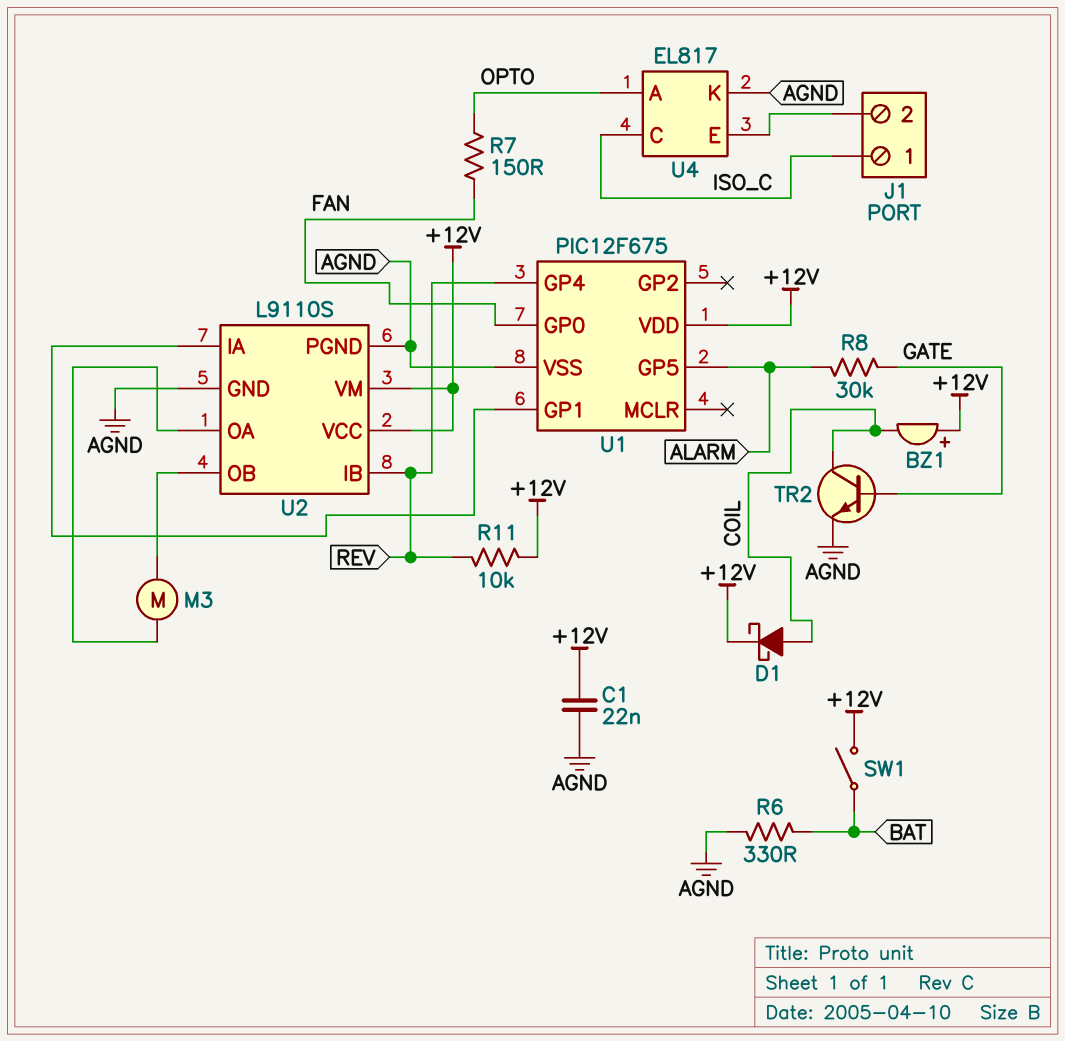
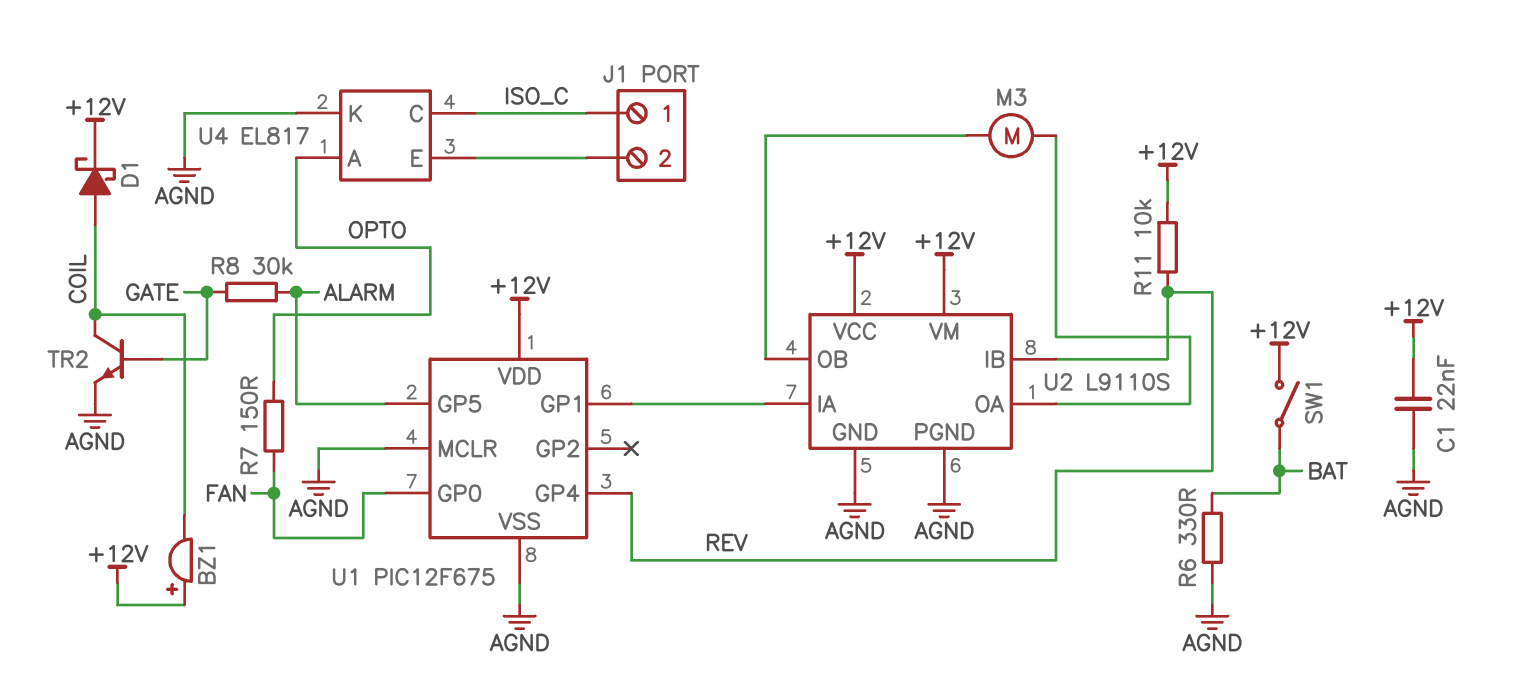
U1 pin MCLR: none -> AGND

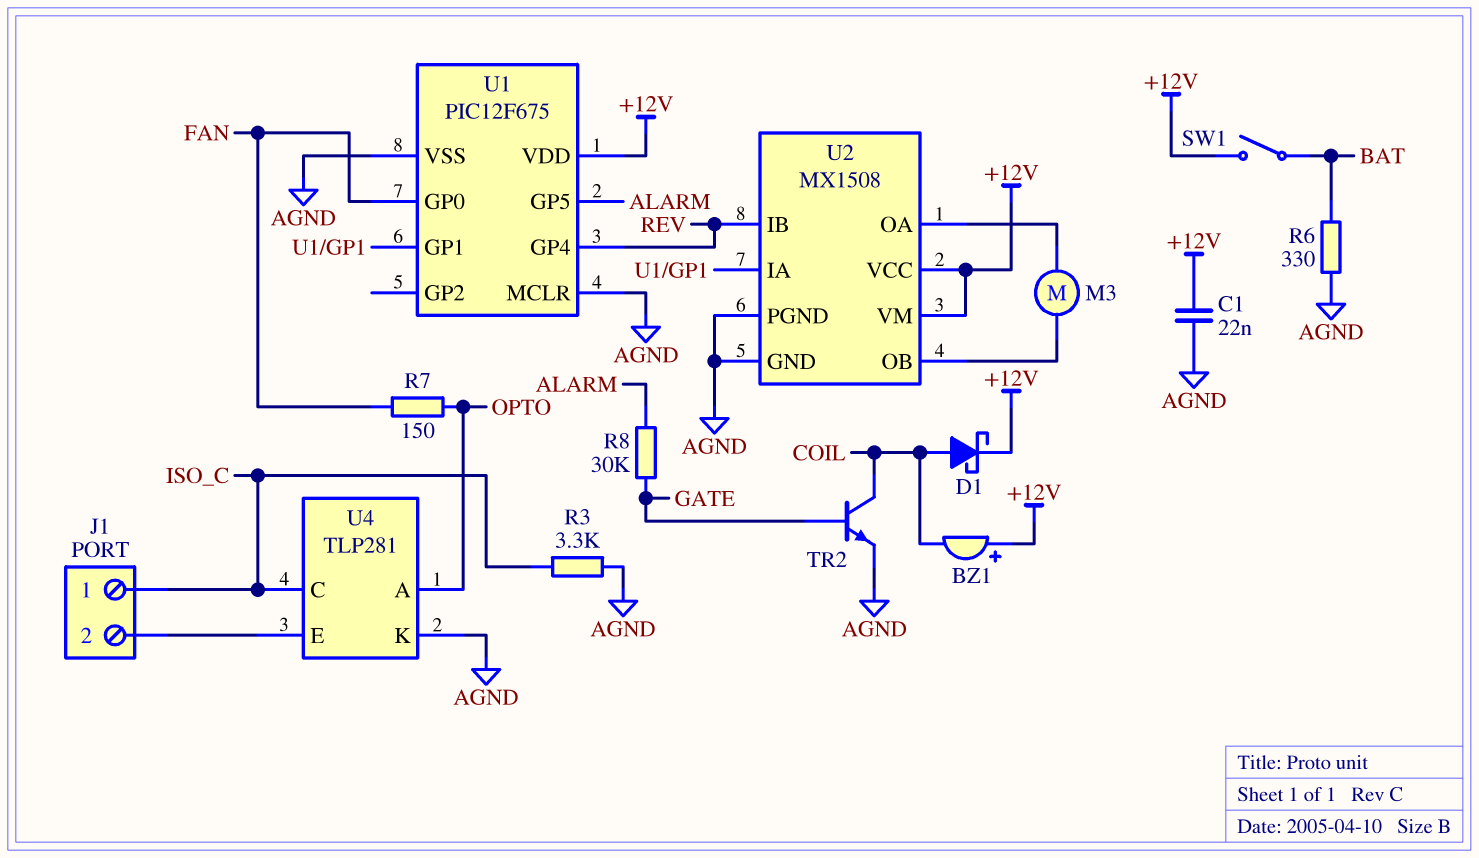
R3: none -> 3.3k (AGND, ISO_C)
R11: 10k (+12V, REV) -> none
U2: L9110S -> MX1508
U4: EL817 -> TLP281

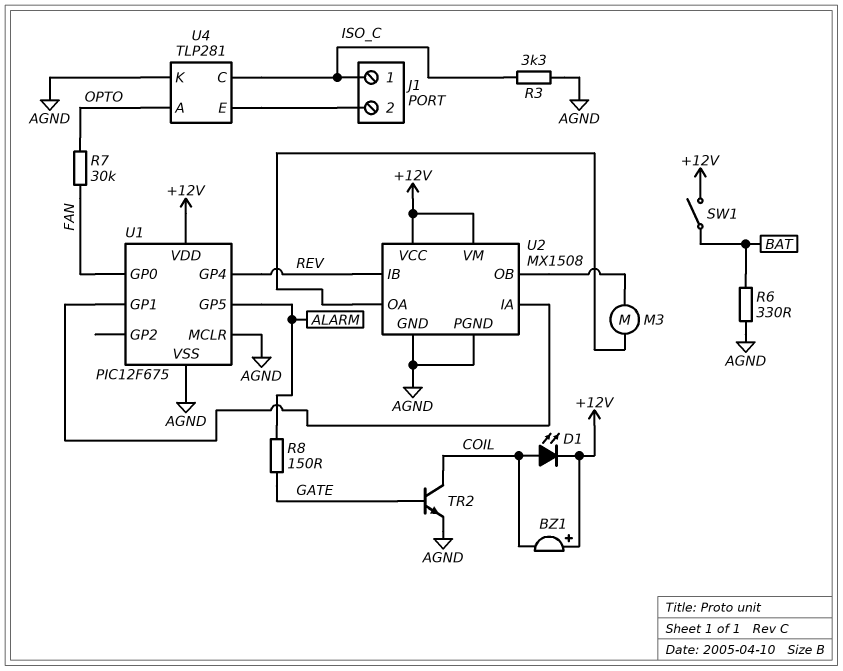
C1: 22nF (+12V, AGND) -> none
D1: schottky (A COIL, K +12V) -> LED (A COIL, K +12V)
R7: 150 (FAN, OPTO) -> 30k (FAN, OPTO)
R8: 30k (ALARM, GATE) -> 150 (ALARM, GATE)

